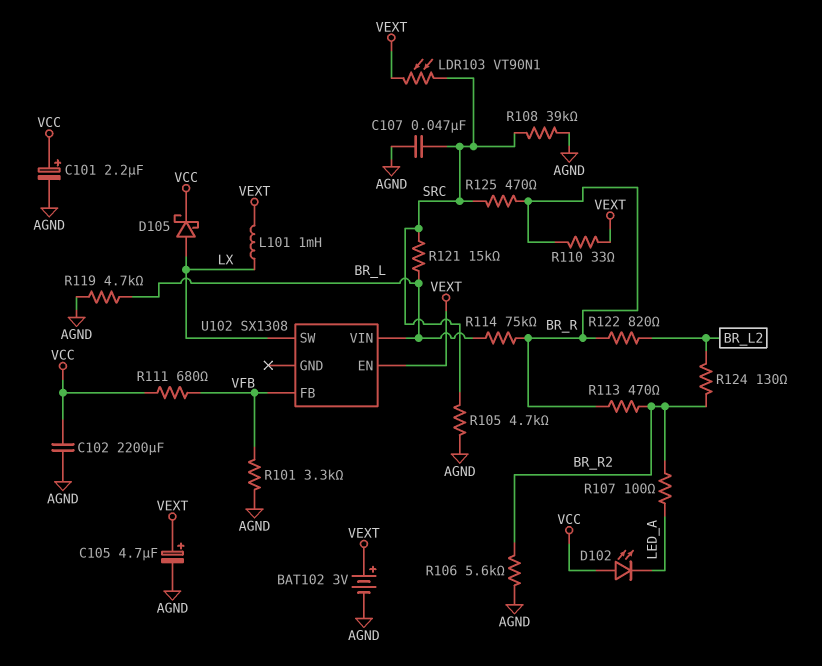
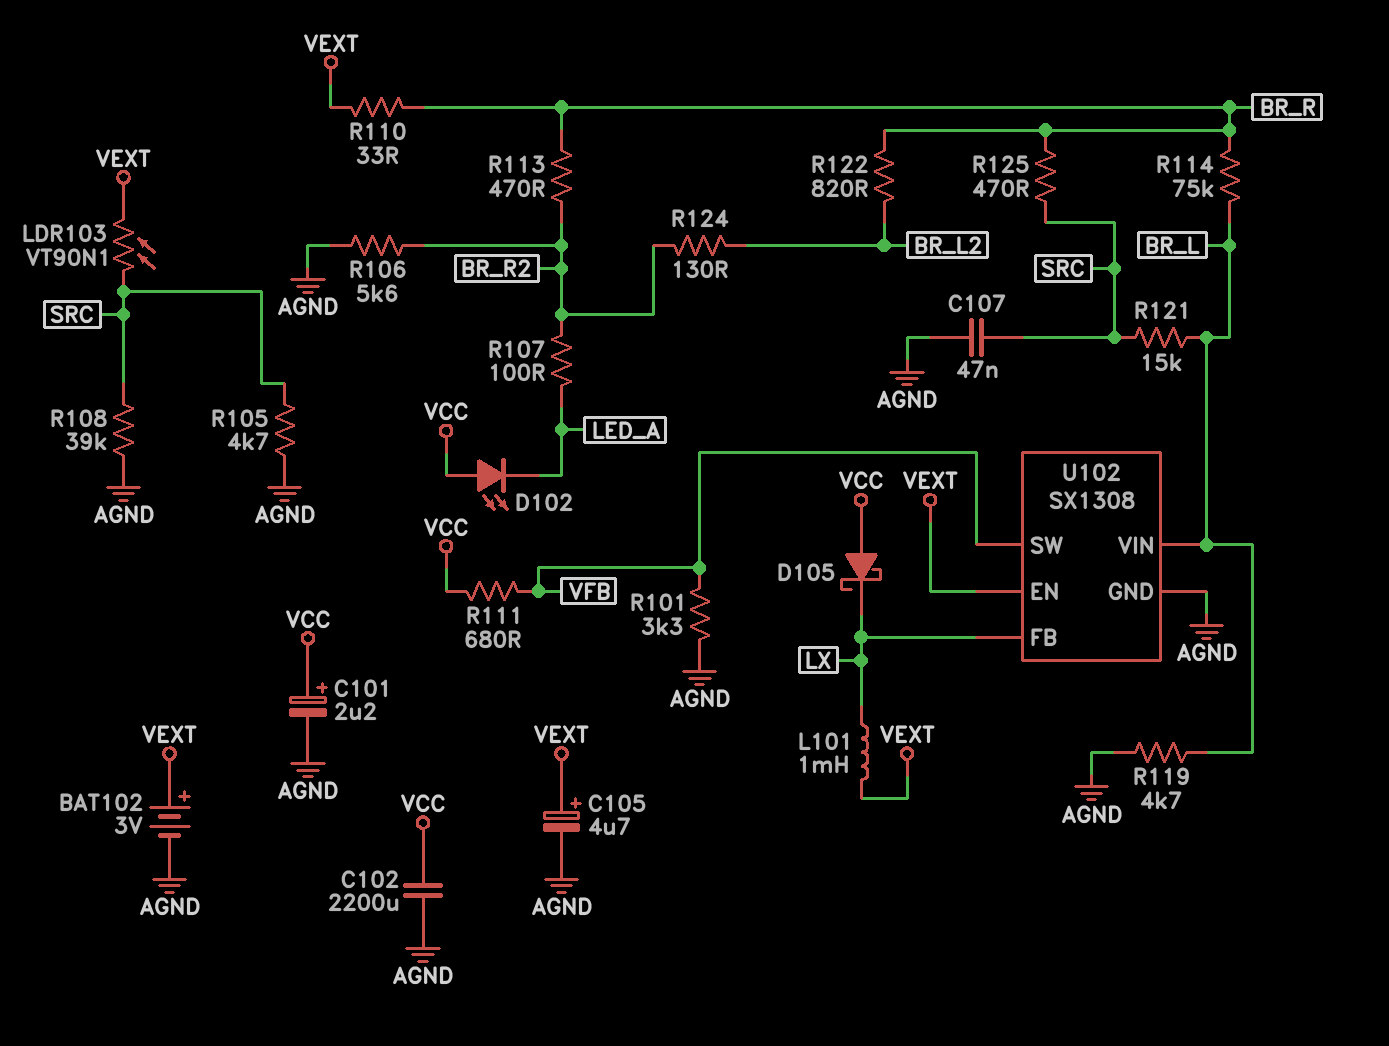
D105: schottky (A LX, K VCC) -> schottky (A VCC, K LX)
U102 pin FB: VFB -> LX
U102 pin GND: none -> AGND
U102 pin SW: LX -> VFB

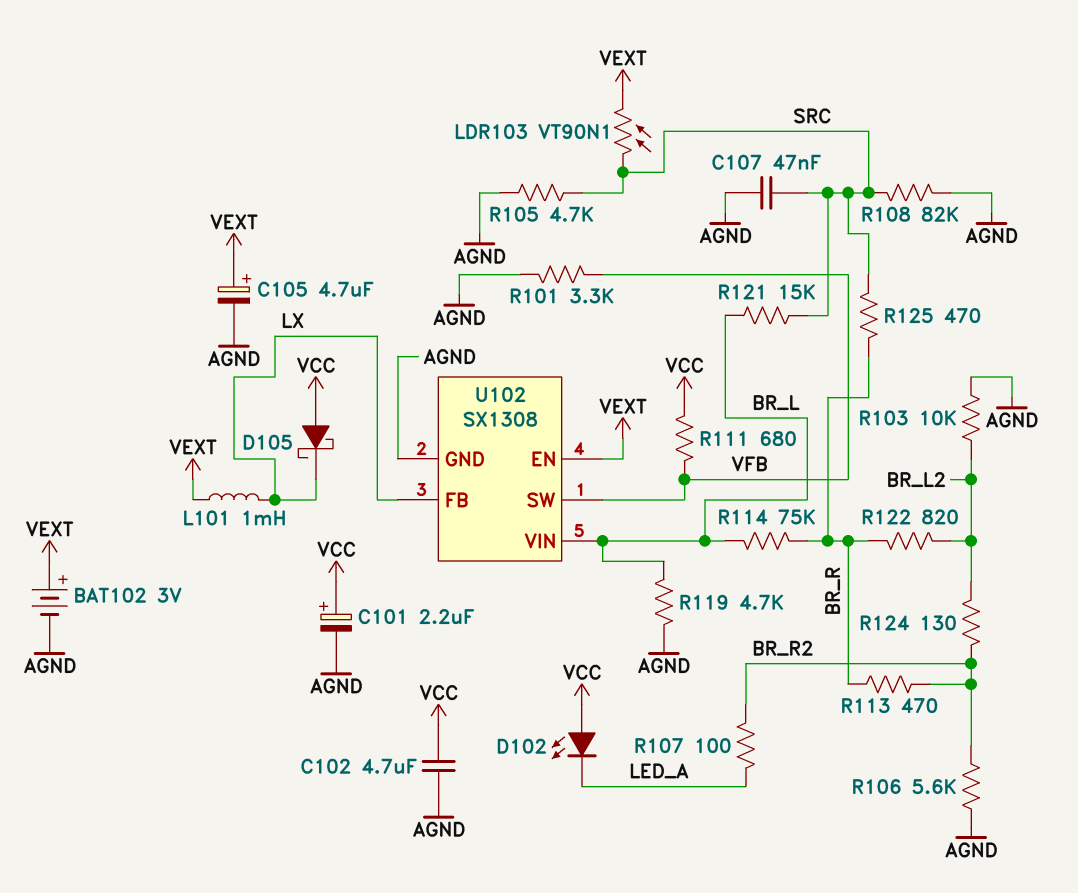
C102: 2200uF (AGND, VCC) -> 4.7uF (AGND, VCC)
R103: none -> 10k (AGND, BR_L2)
R108: 39k (AGND, SRC) -> 82k (AGND, SRC)
R110: 33 (BR_R, VEXT) -> none

